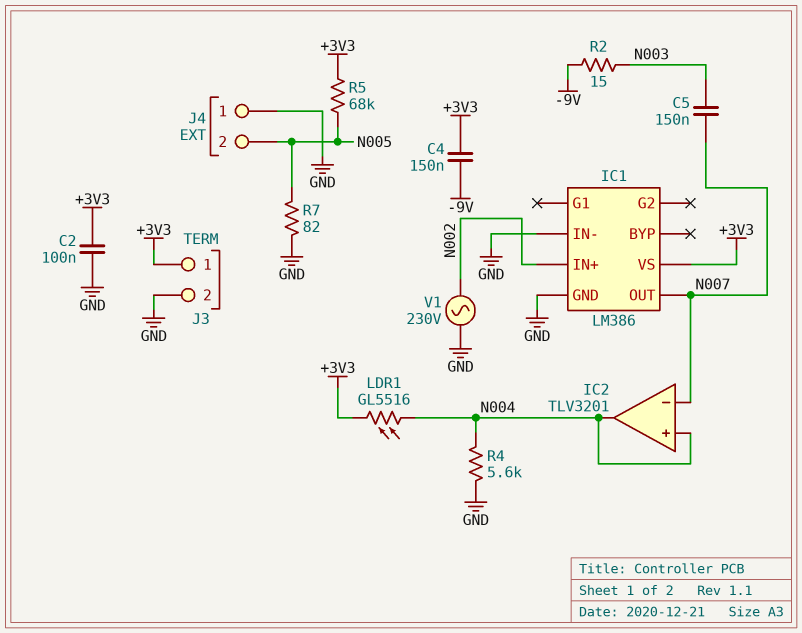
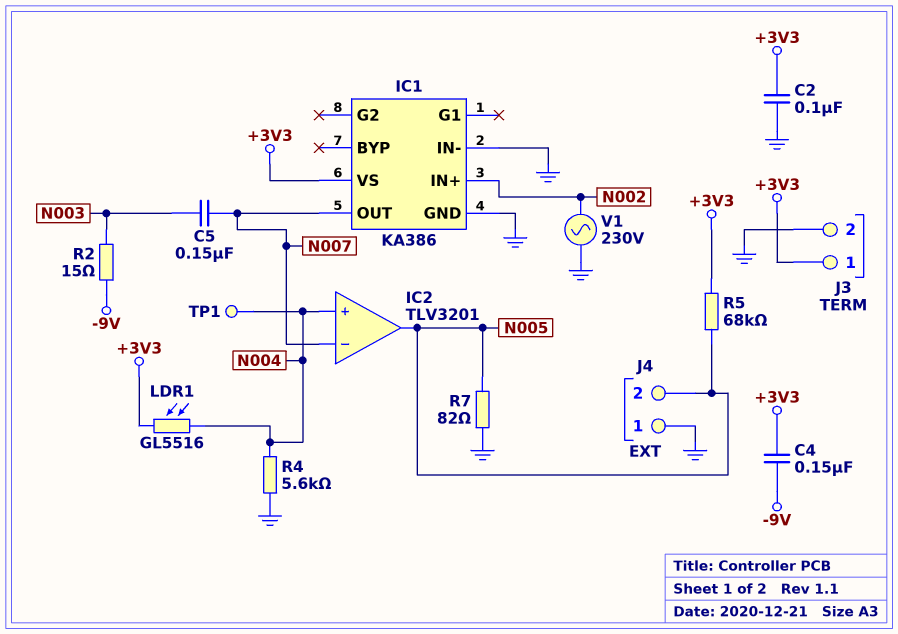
IC1: LM386 -> KA386
IC2 pin out: N004 -> N005
TP1: none -> test point (N004)

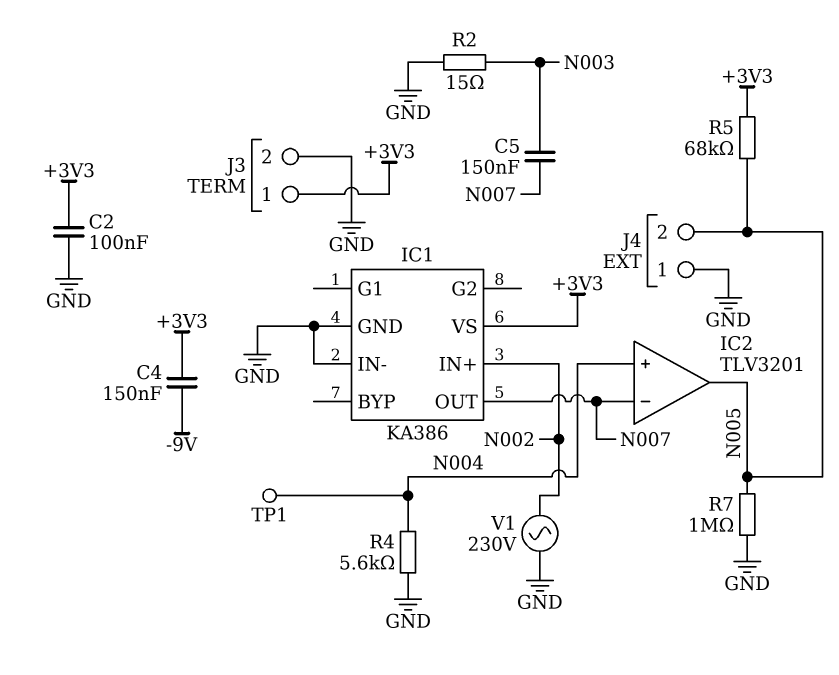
LDR1: GL5516 (+3V3, N004) -> none
R2: 15 (-9V, N003) -> 15 (GND, N003)
R7: 82 (GND, N005) -> 1M (GND, N005)

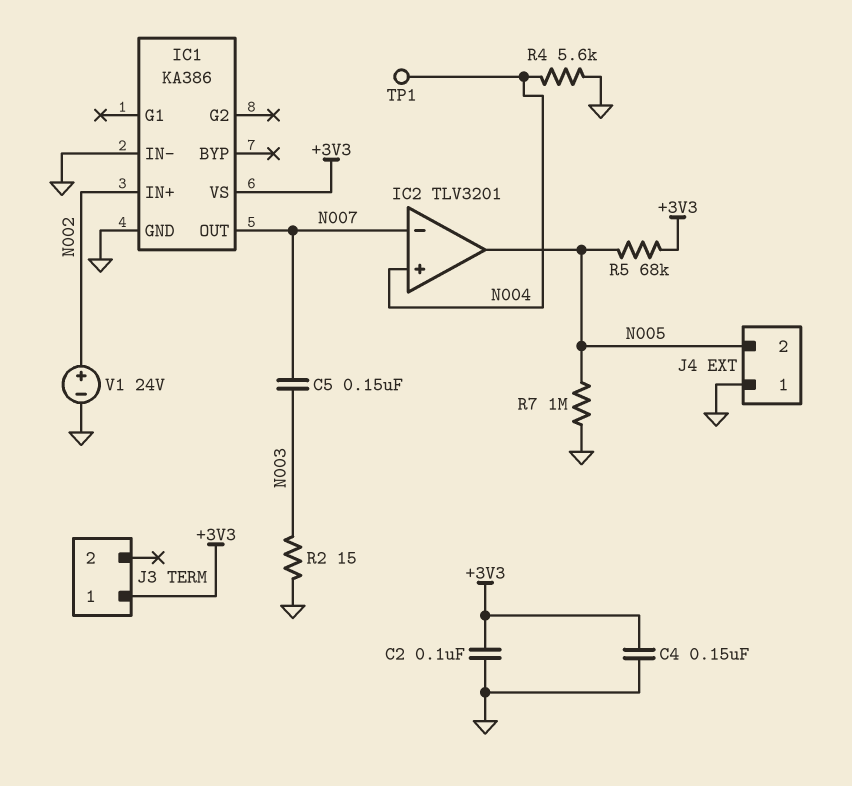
C4: 150nF (+3V3, -9V) -> 150nF (+3V3, GND)
J3 pin 2: GND -> none
V1: AC 230V (GND, N002) -> 24V (plus N002, minus GND)

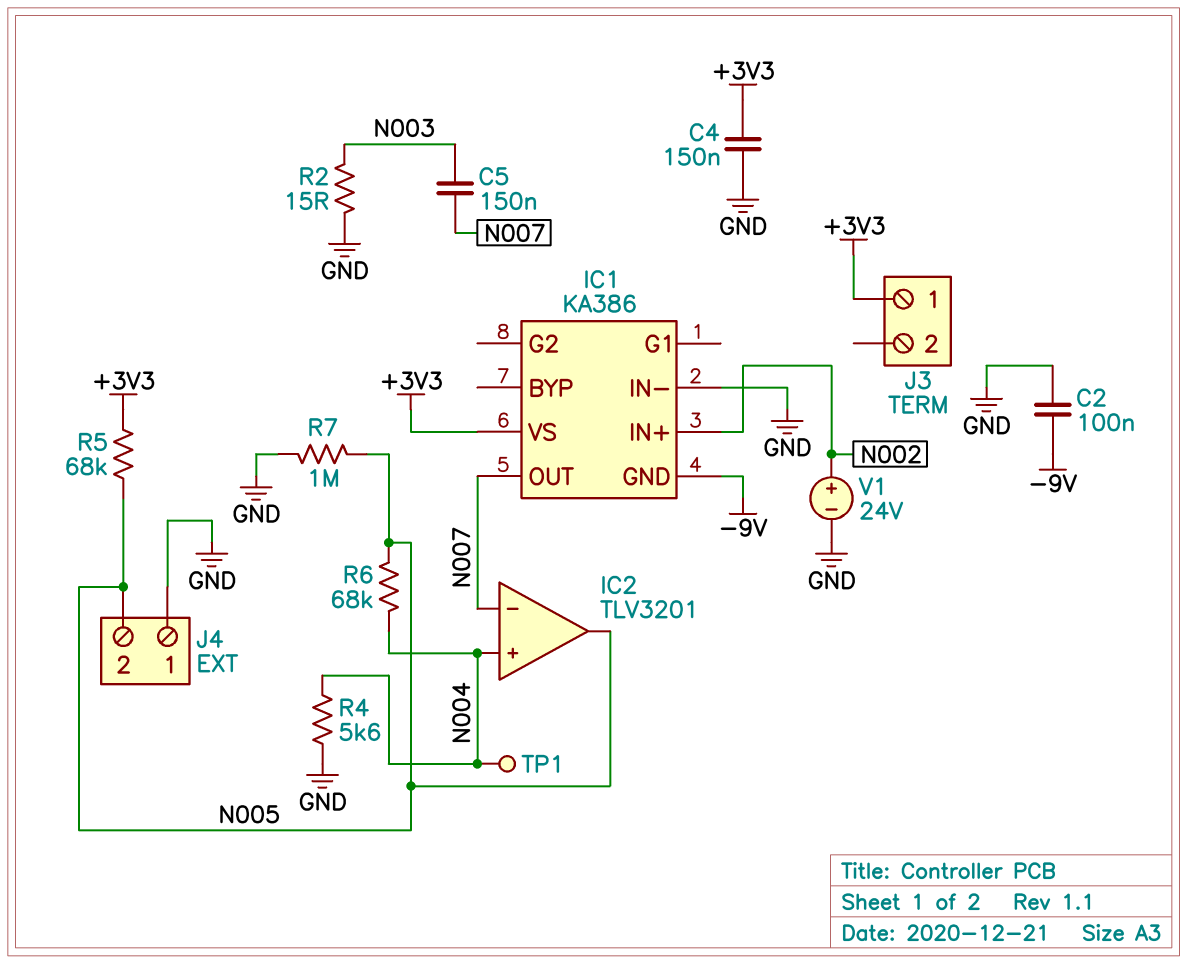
C2: 100nF (+3V3, GND) -> 100nF (-9V, GND)
IC1 pin GND: GND -> -9V
R6: none -> 68k (N004, N005)

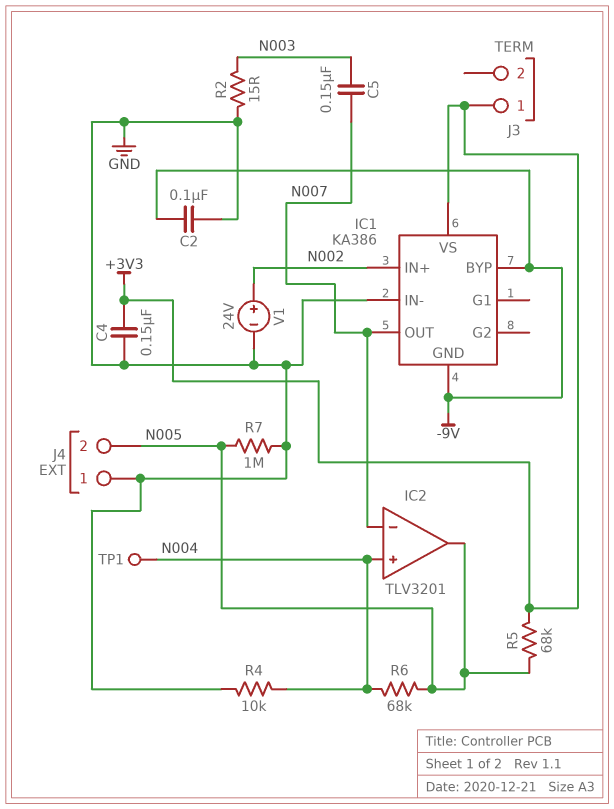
IC1 pin BYP: none -> -9V
R4: 5.6k (GND, N004) -> 10k (GND, N004)

